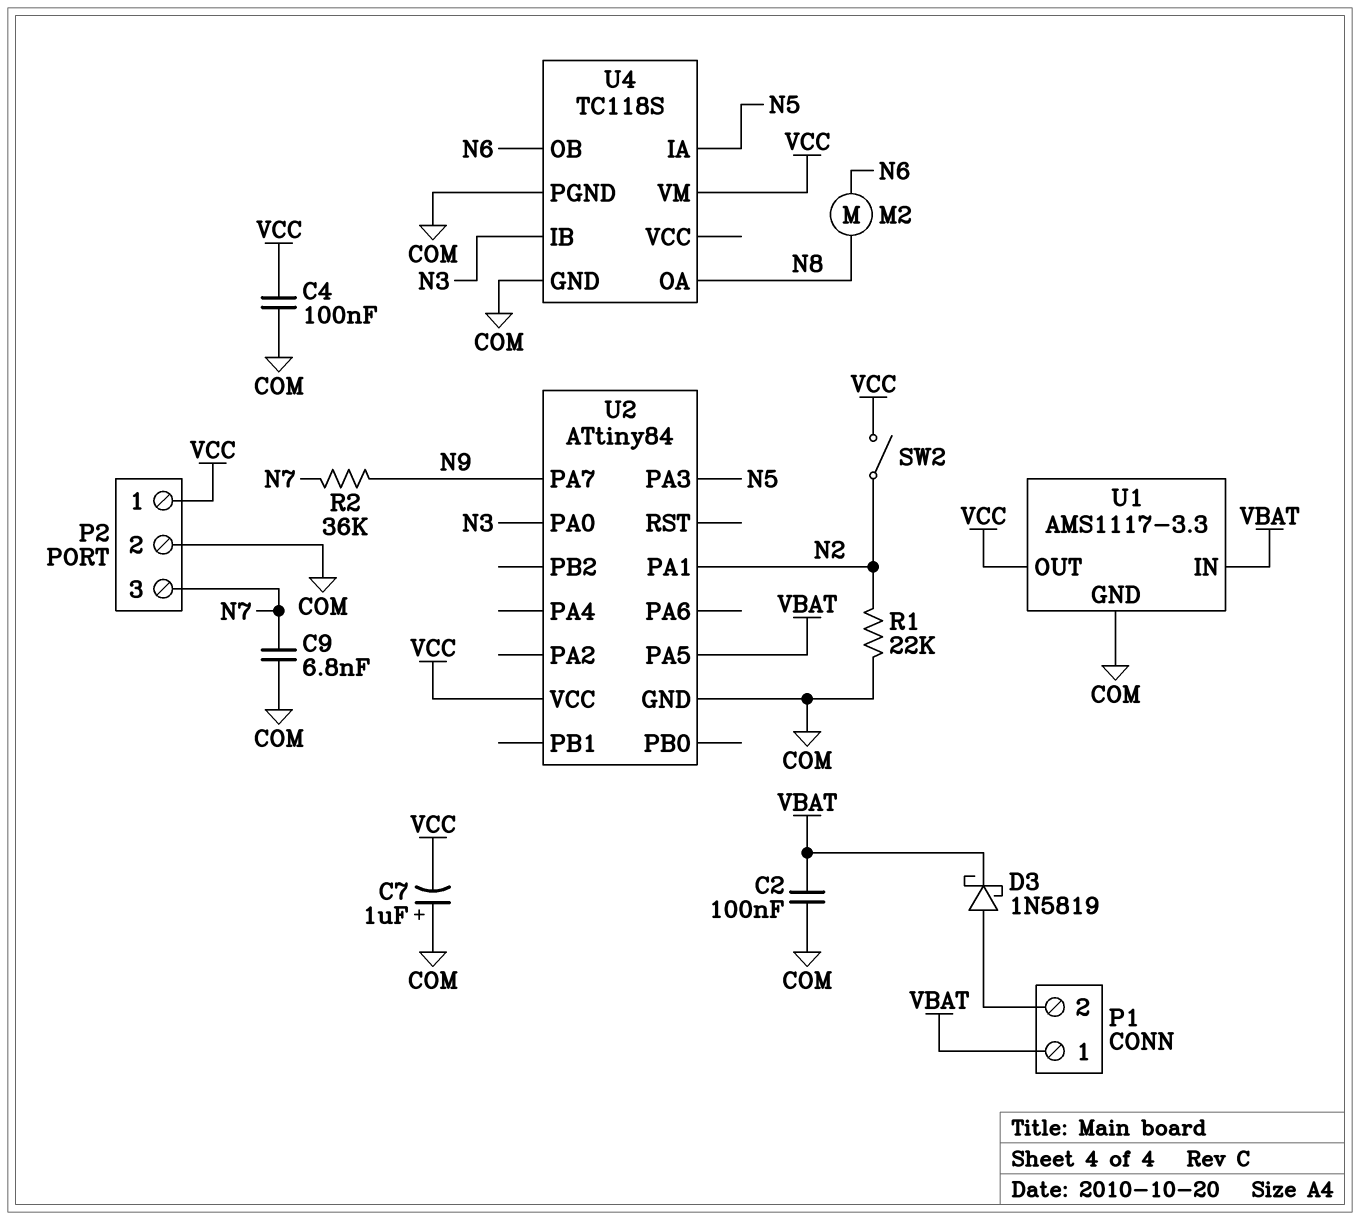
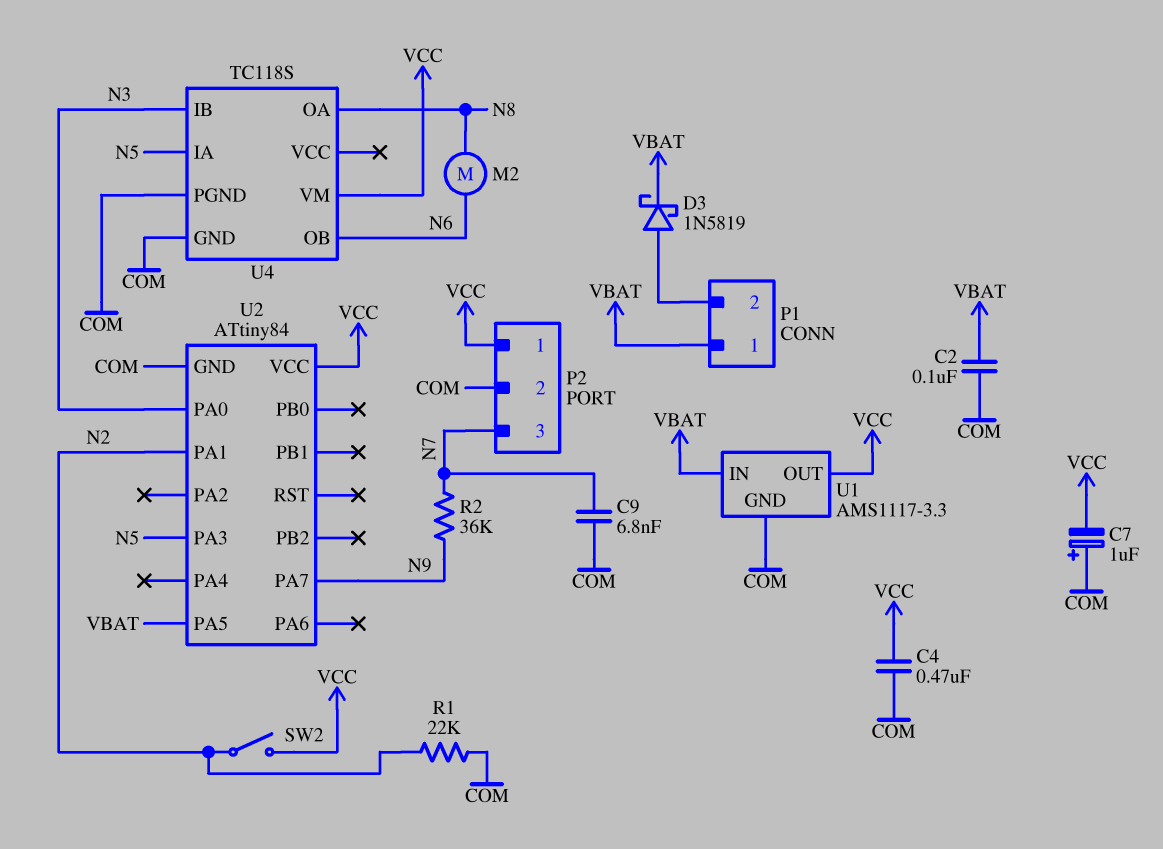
C4: 100nF (COM, VCC) -> 470nF (COM, VCC)

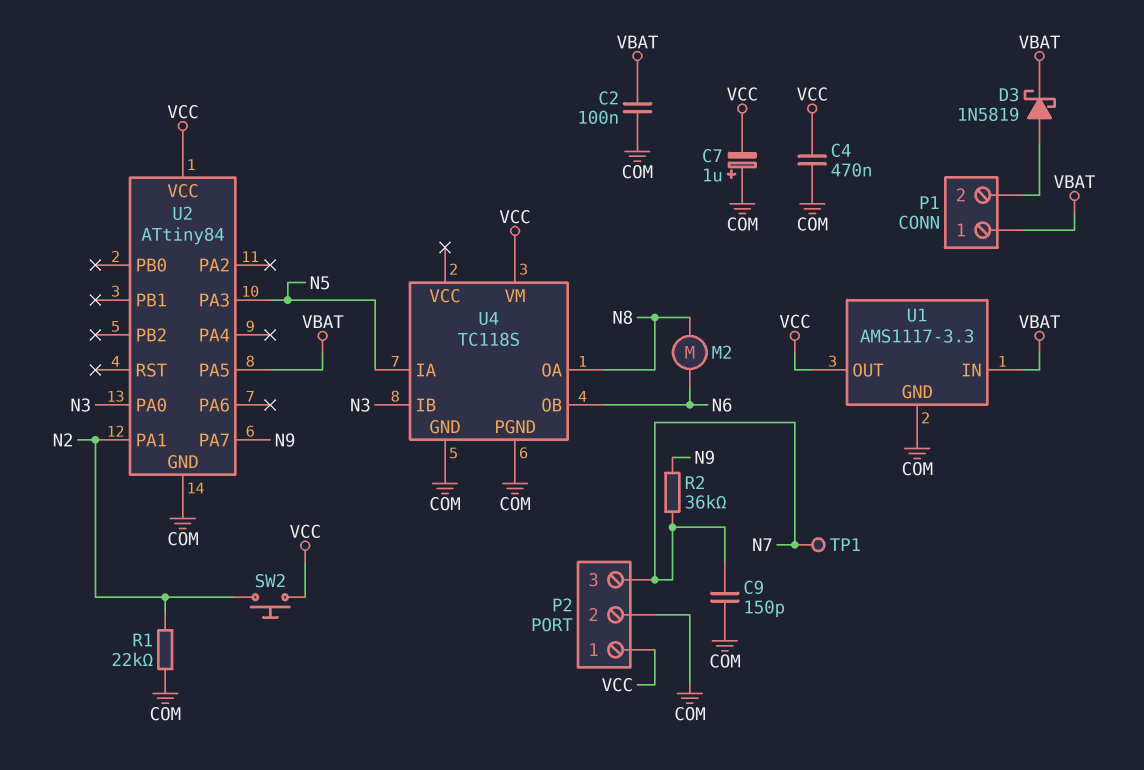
C9: 6.8nF (COM, N7) -> 150pF (COM, N7)
SW2: switch (N2, VCC) -> button (N2, VCC)
TP1: none -> test point (N7)

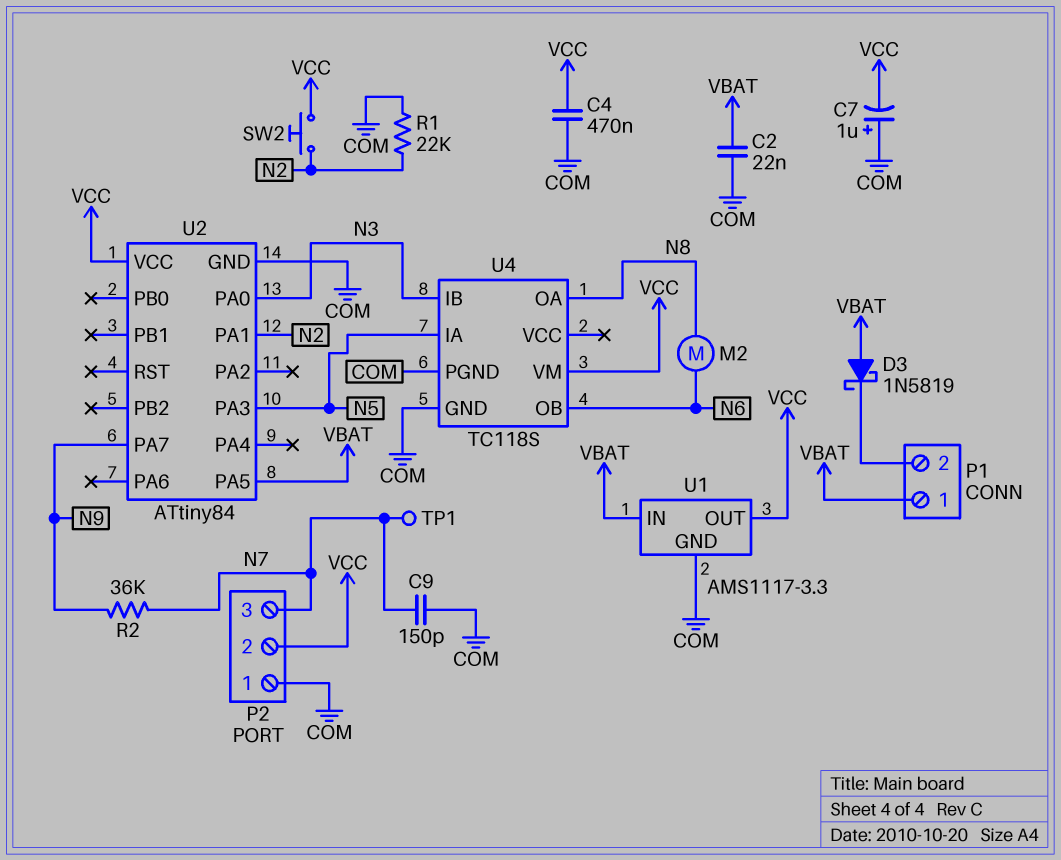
C2: 100nF (COM, VBAT) -> 22nF (COM, VBAT)
D3: schottky 1N5819 (A P1/2, K VBAT) -> schottky 1N5819 (A VBAT, K P1/2)
P2 pin 1: VCC -> COM
P2 pin 2: COM -> VCC

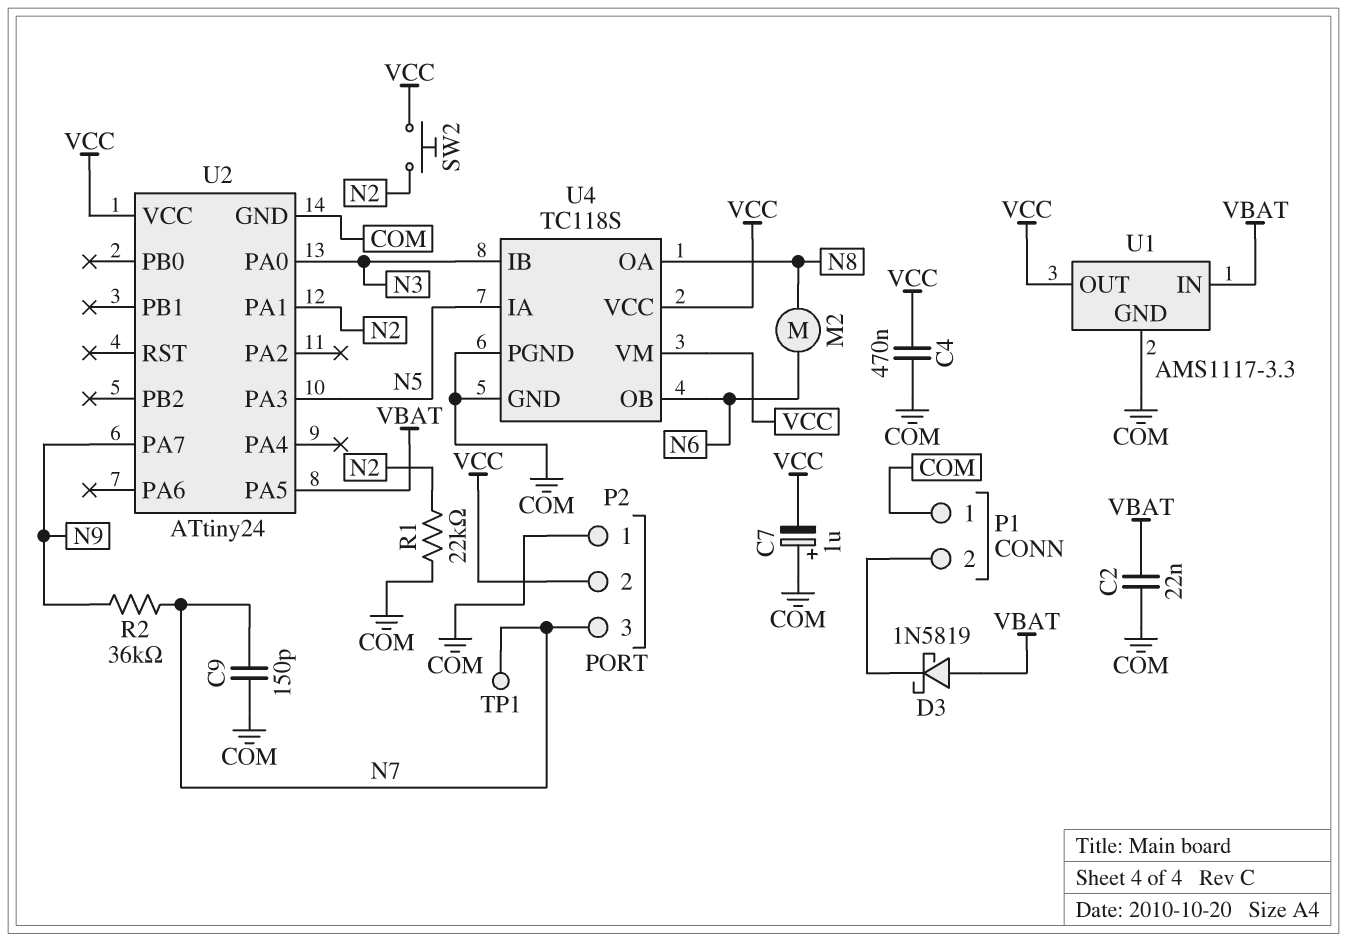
P1 pin 1: VBAT -> COM
U2: ATtiny84 -> ATtiny24
U4 pin VCC: none -> VCC

